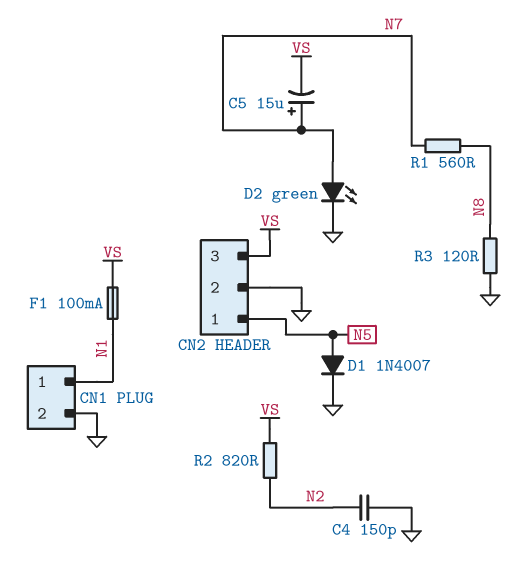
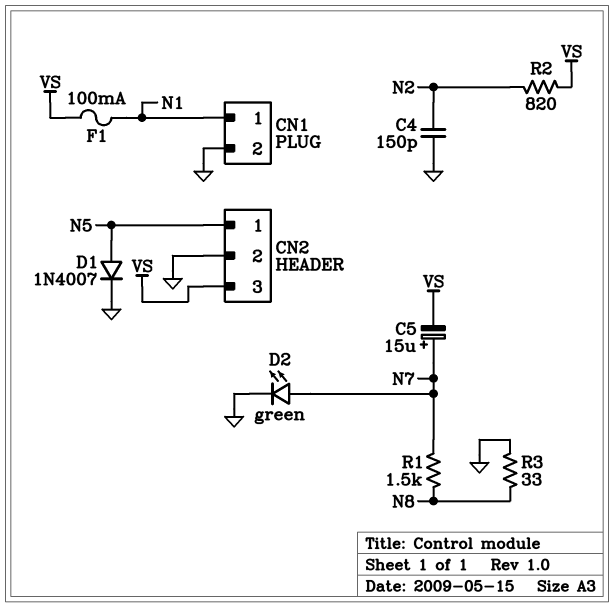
R1: 560 (N7, N8) -> 1.5k (N7, N8)
R3: 120 (GND, N8) -> 33 (GND, N8)

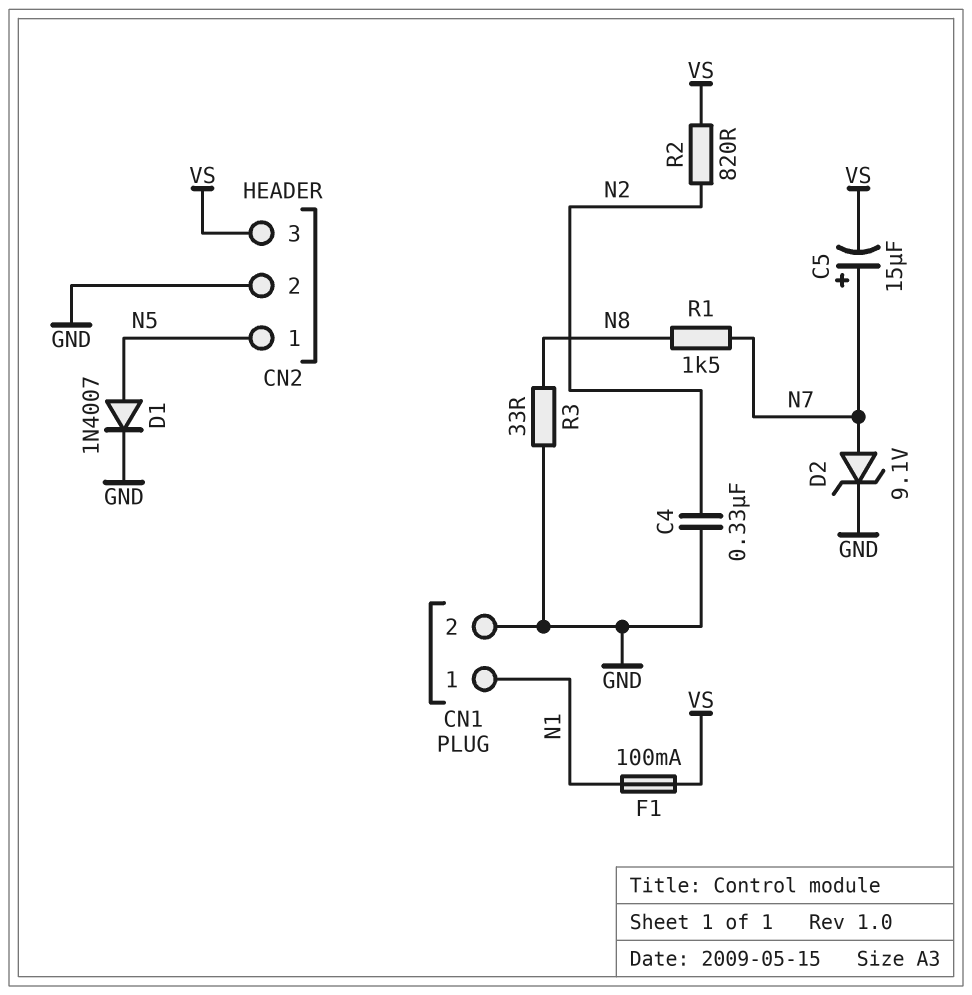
C4: 150pF (GND, N2) -> 330nF (GND, N2)
D2: LED green (A N7, K GND) -> zener 9.1V (A N7, K GND)

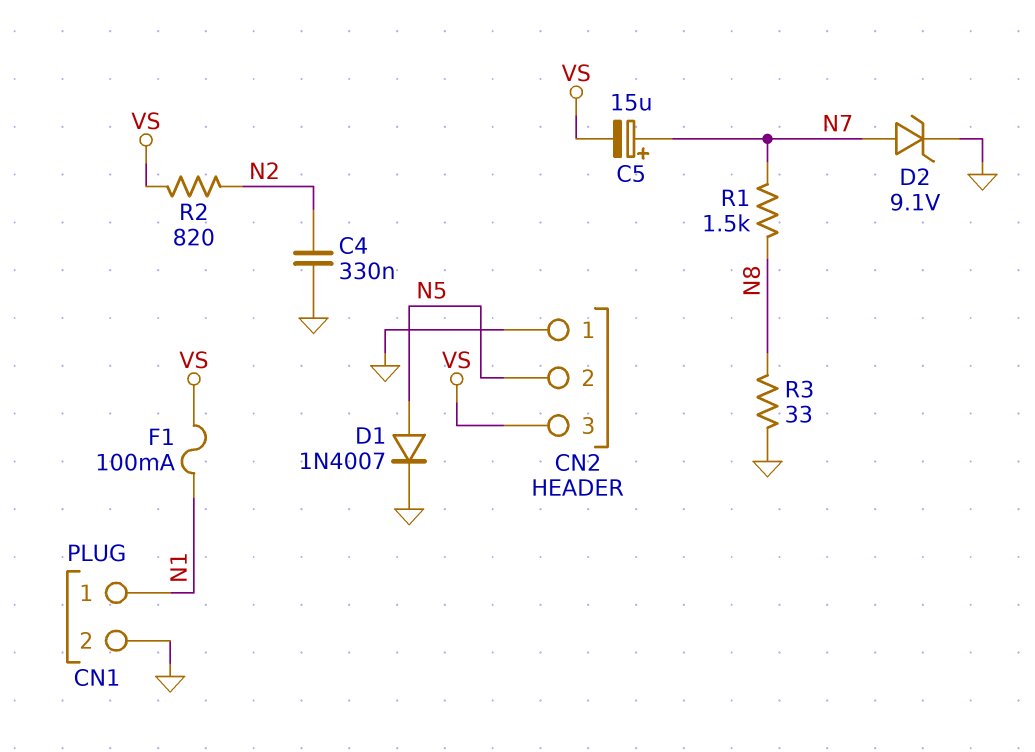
CN2 pin 1: N5 -> GND
CN2 pin 2: GND -> N5

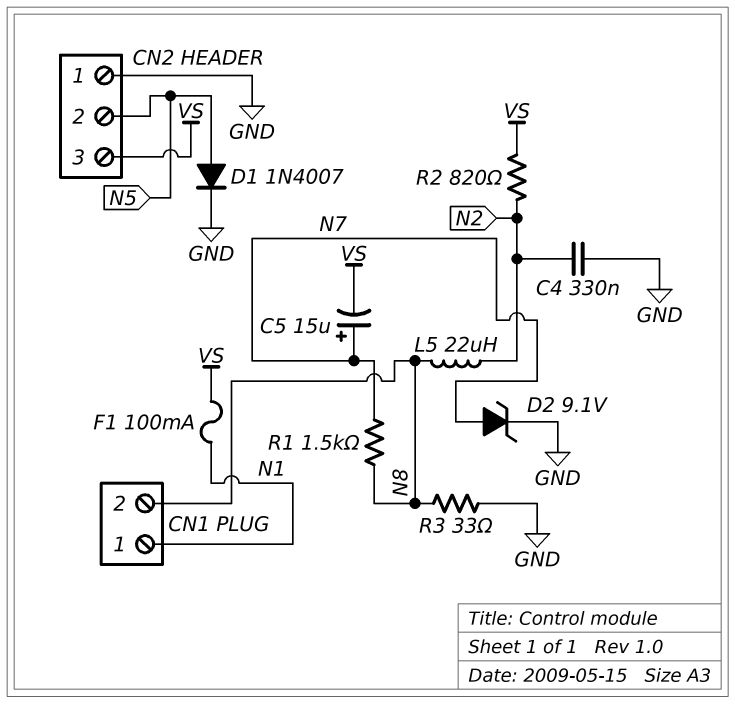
CN1 pin 2: GND -> N8
L5: none -> 22uH (N2, N8)

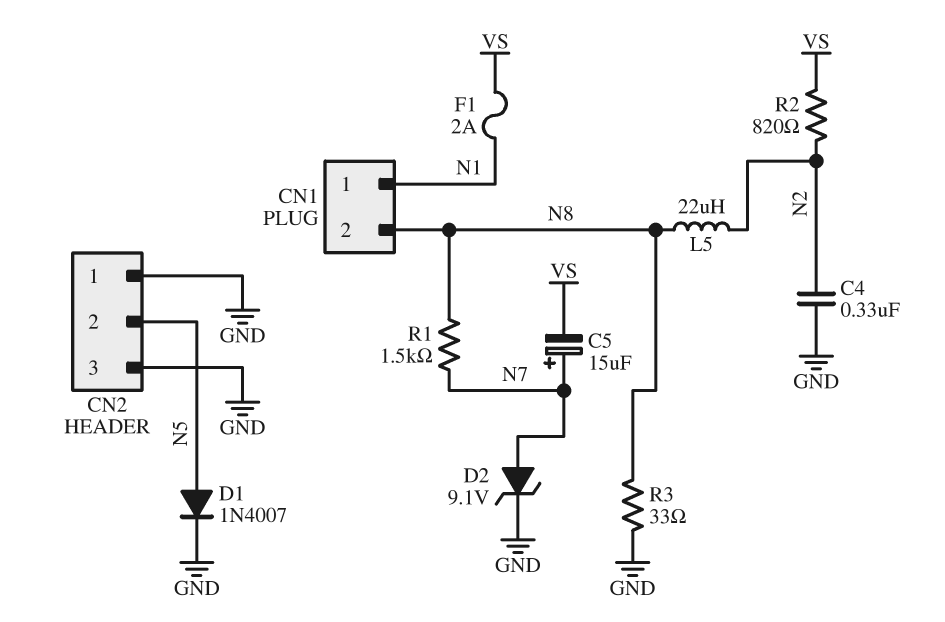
CN2 pin 3: VS -> GND
F1: 100mA (N1, VS) -> 2A (N1, VS)

